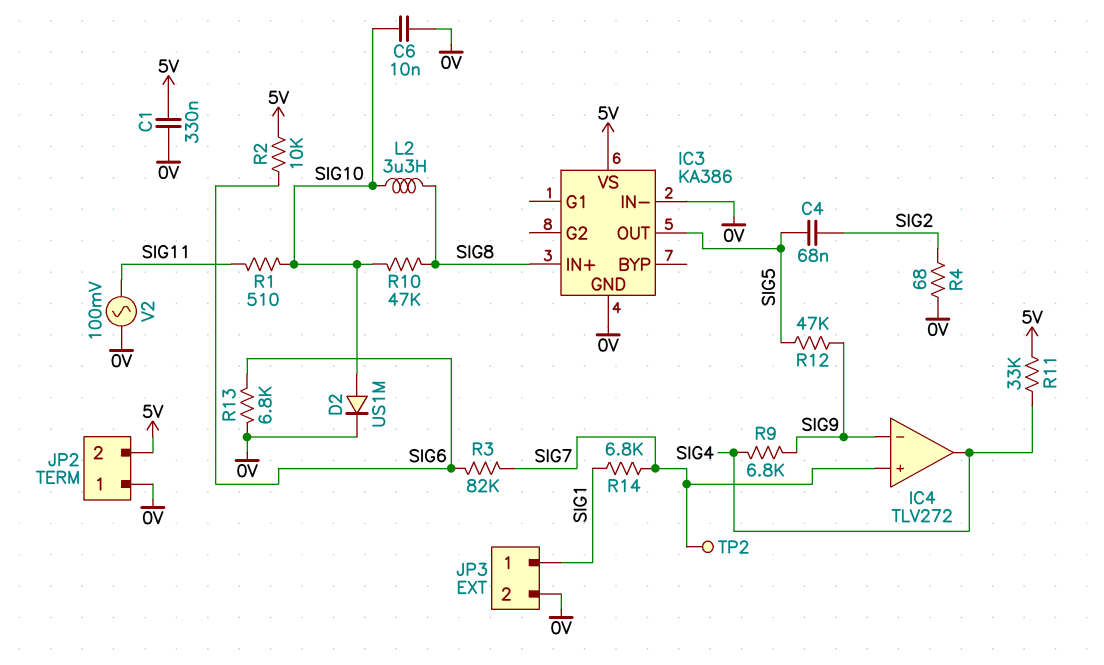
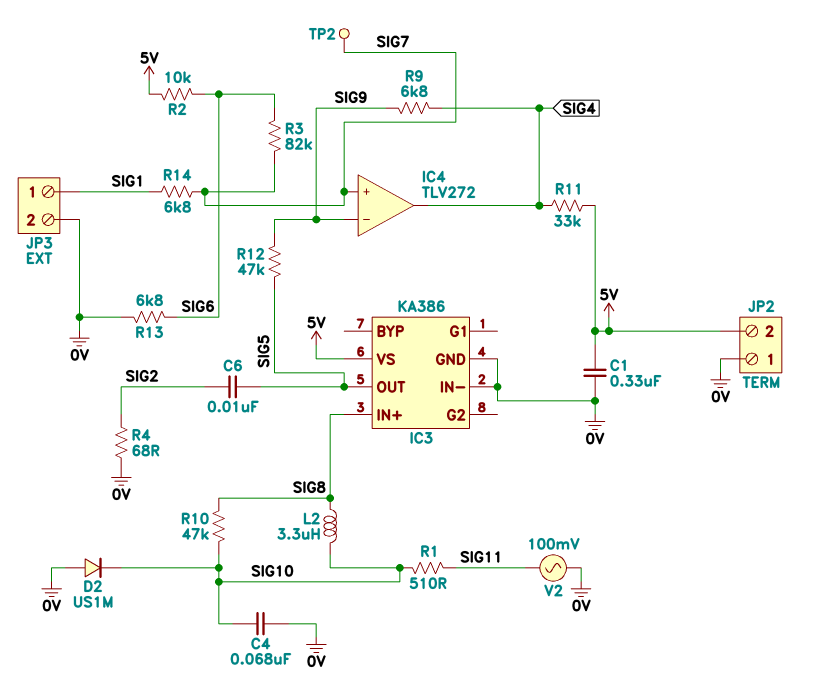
C4: 68nF (SIG2, SIG5) -> 68nF (0V, SIG10)
C6: 10nF (0V, SIG10) -> 10nF (SIG2, SIG5)
D2: diode US1M (A SIG10, K 0V) -> diode US1M (A 0V, K SIG10)

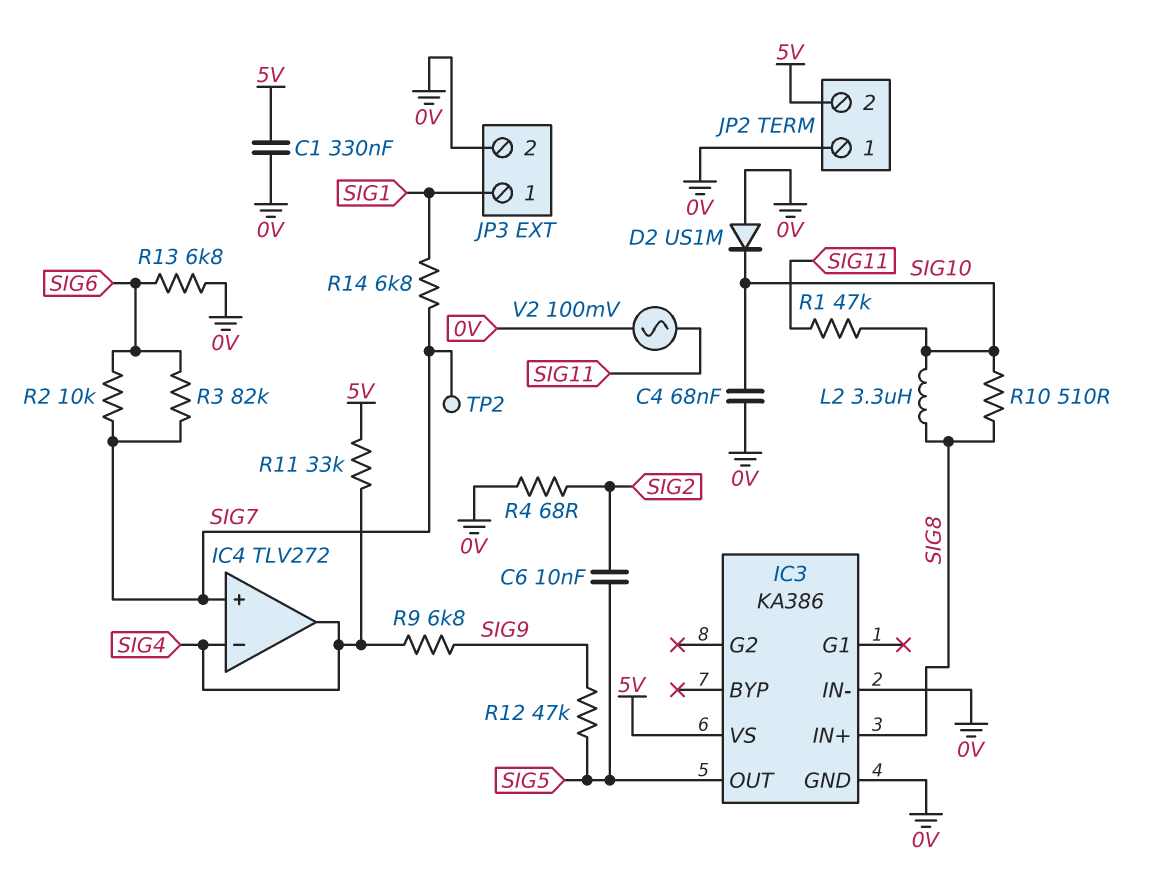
IC4 pin in-: SIG9 -> SIG4
R1: 510 (SIG10, SIG11) -> 47k (SIG10, SIG11)
R2: 10k (5V, SIG6) -> 10k (SIG6, SIG7)
R10: 47k (SIG8, SIG10) -> 510 (SIG8, SIG10)

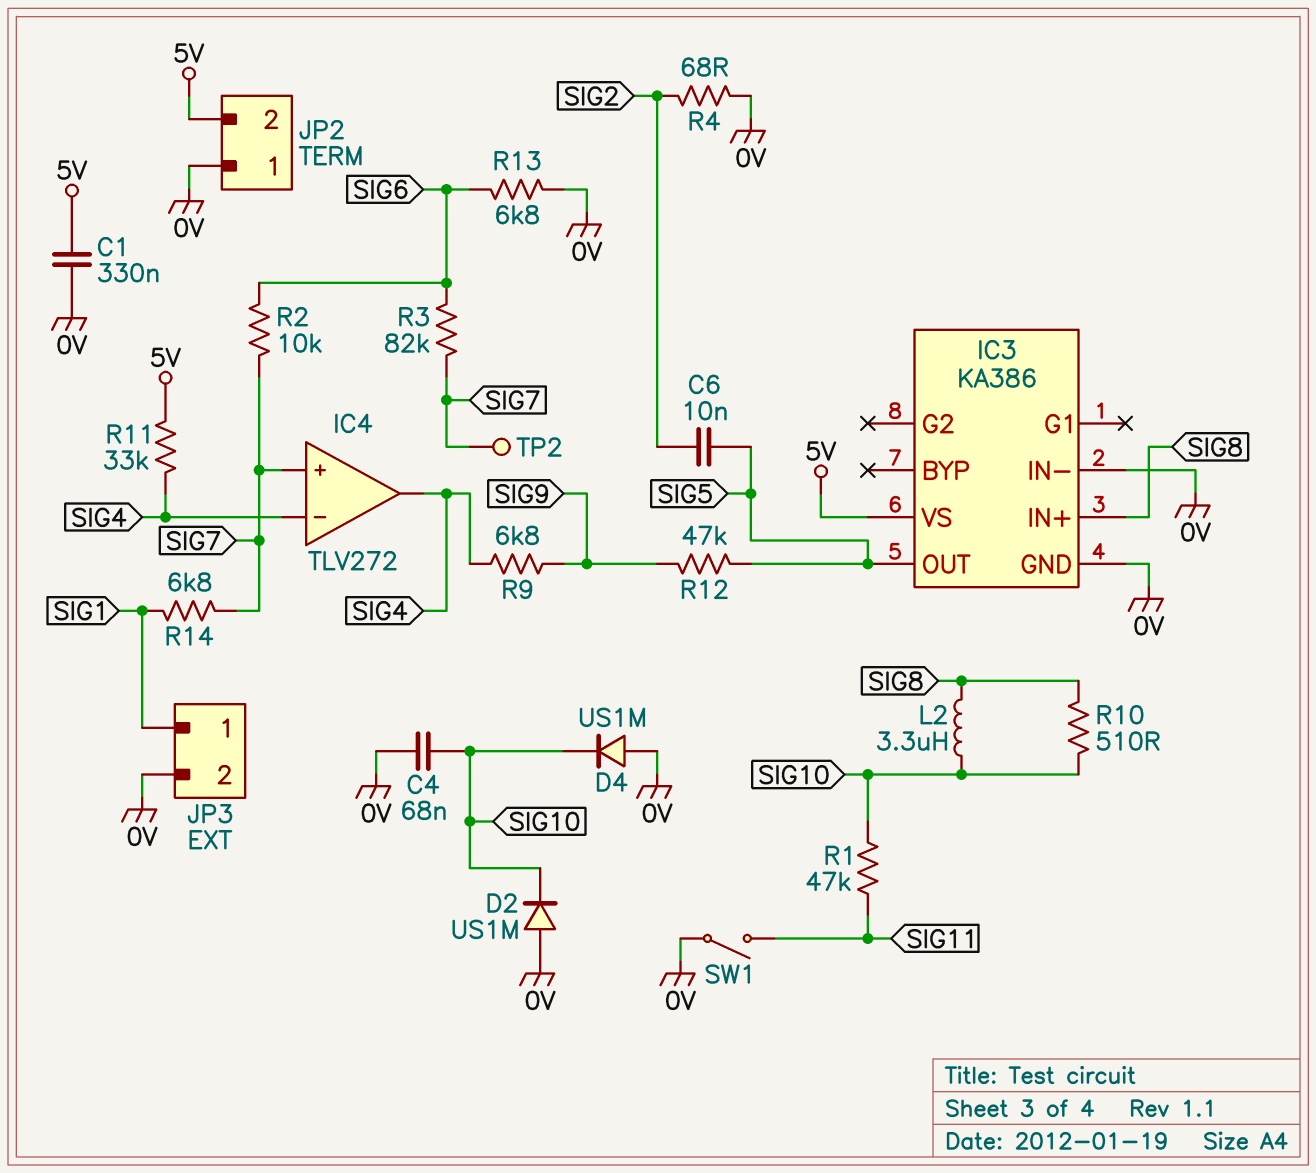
D4: none -> diode US1M (A 0V, K SIG10)
SW1: none -> switch (0V, SIG11)
V2: AC 100mV (0V, SIG11) -> none

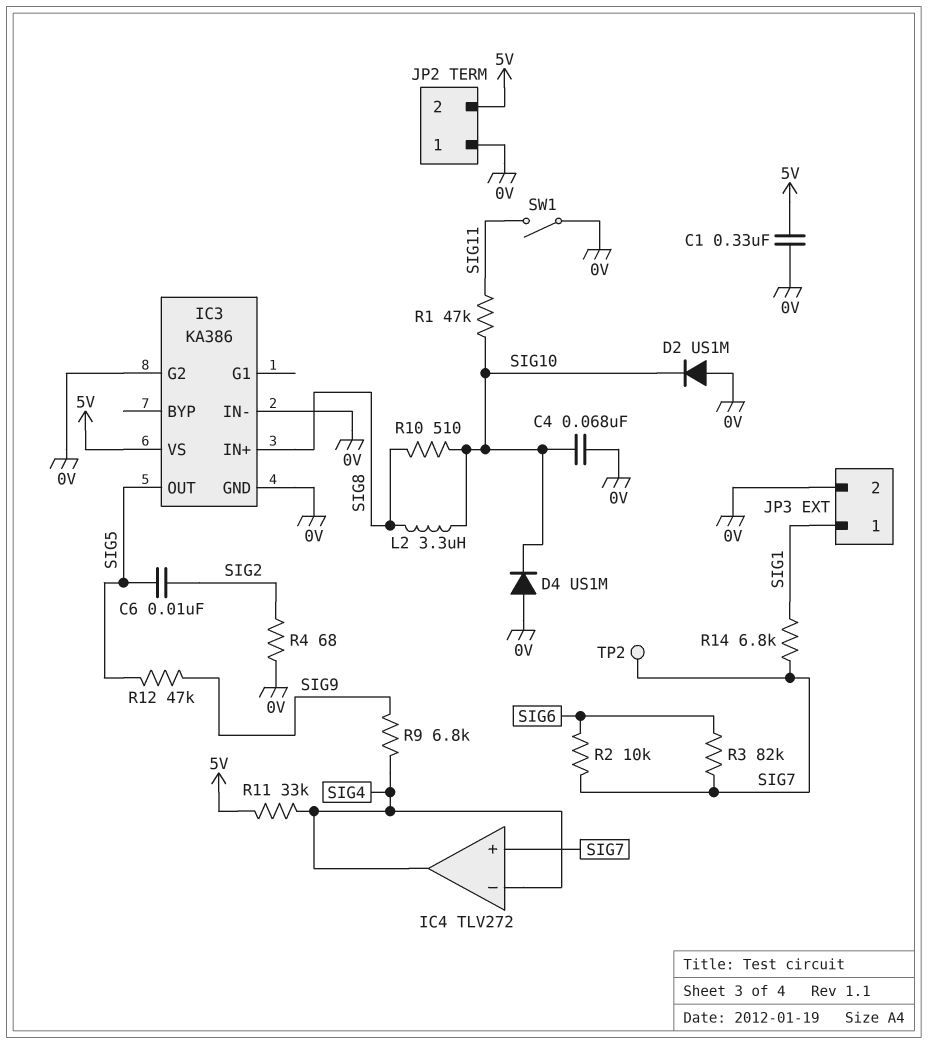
IC3 pin G2: none -> 0V
R13: 6.8k (0V, SIG6) -> none

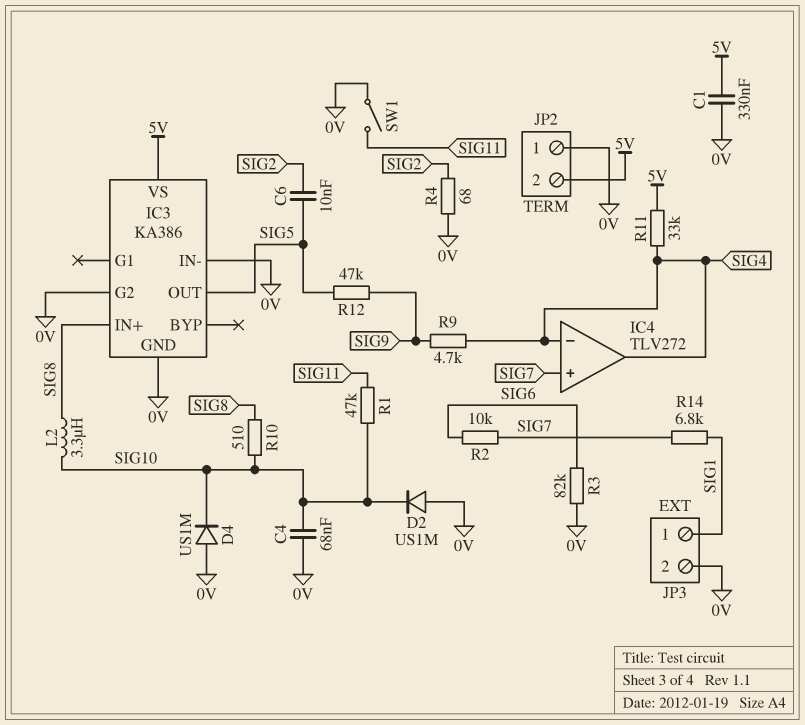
R3: 82k (SIG6, SIG7) -> 82k (0V, SIG6)
R9: 6.8k (SIG4, SIG9) -> 4.7k (SIG4, SIG9)
TP2: test point (SIG7) -> none

